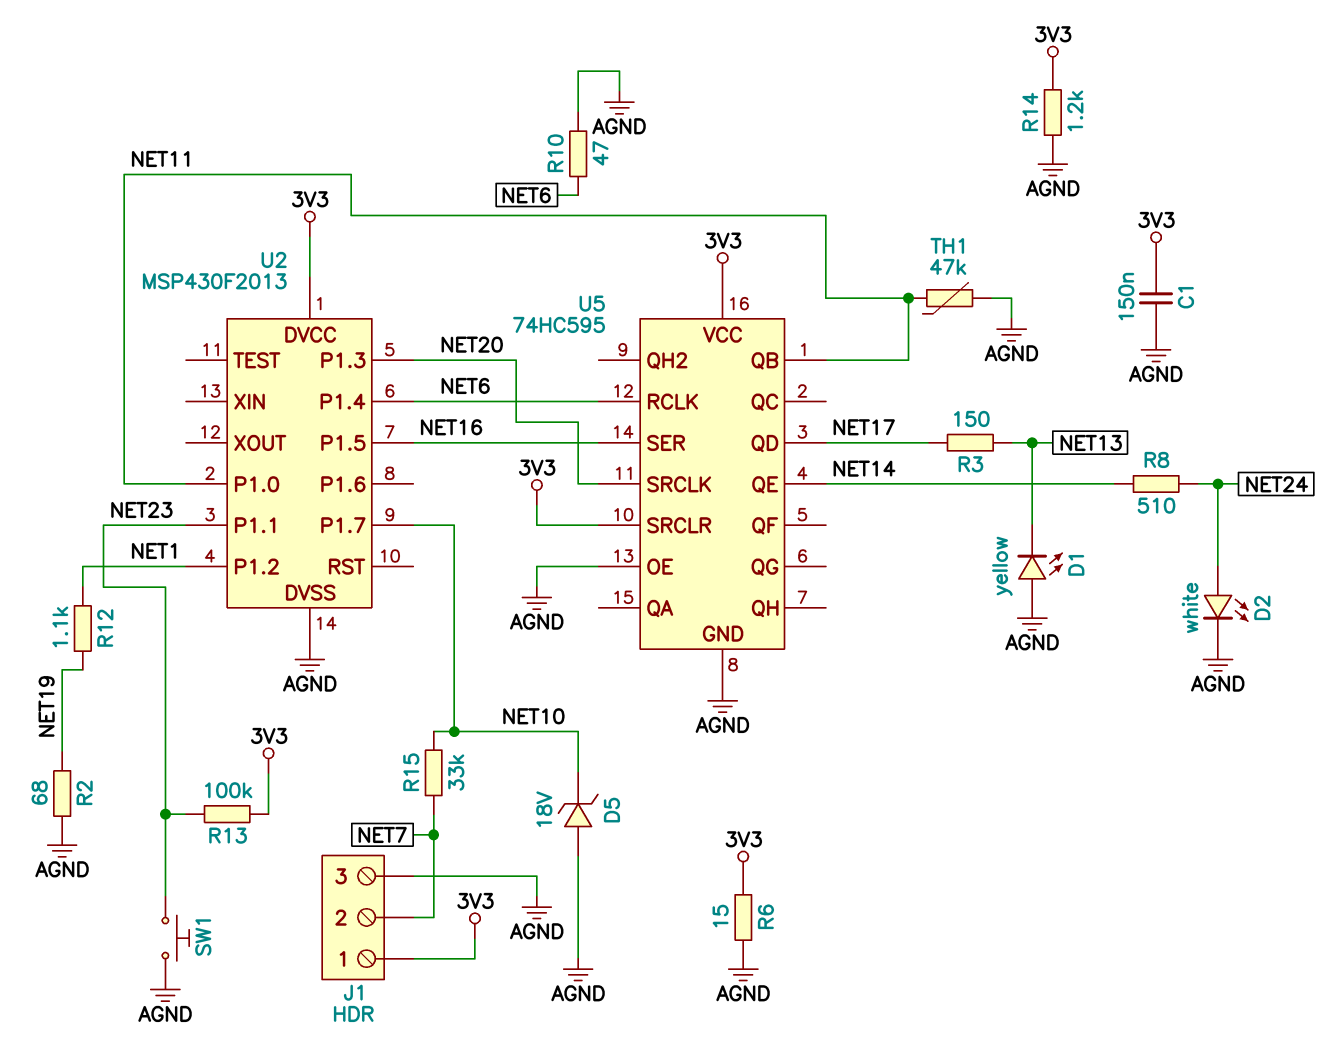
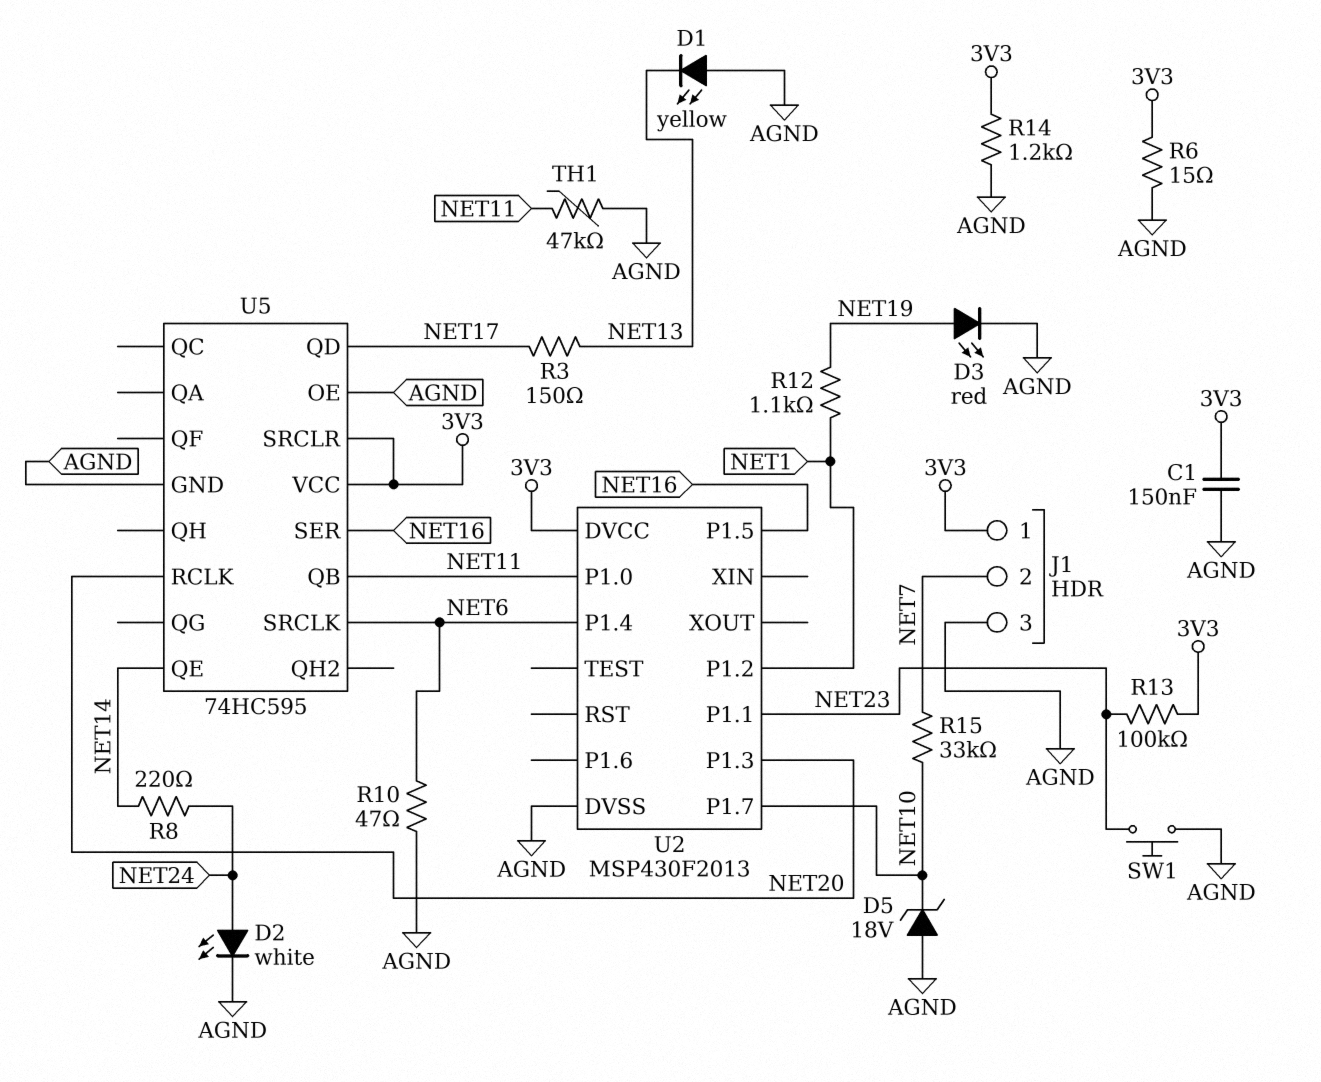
D3: none -> LED red (A NET19, K AGND)
R2: 68 (AGND, NET19) -> none
R8: 510 (NET14, NET24) -> 220 (NET14, NET24)
U5 pin RCLK: NET6 -> NET20
U5 pin SRCLK: NET20 -> NET6

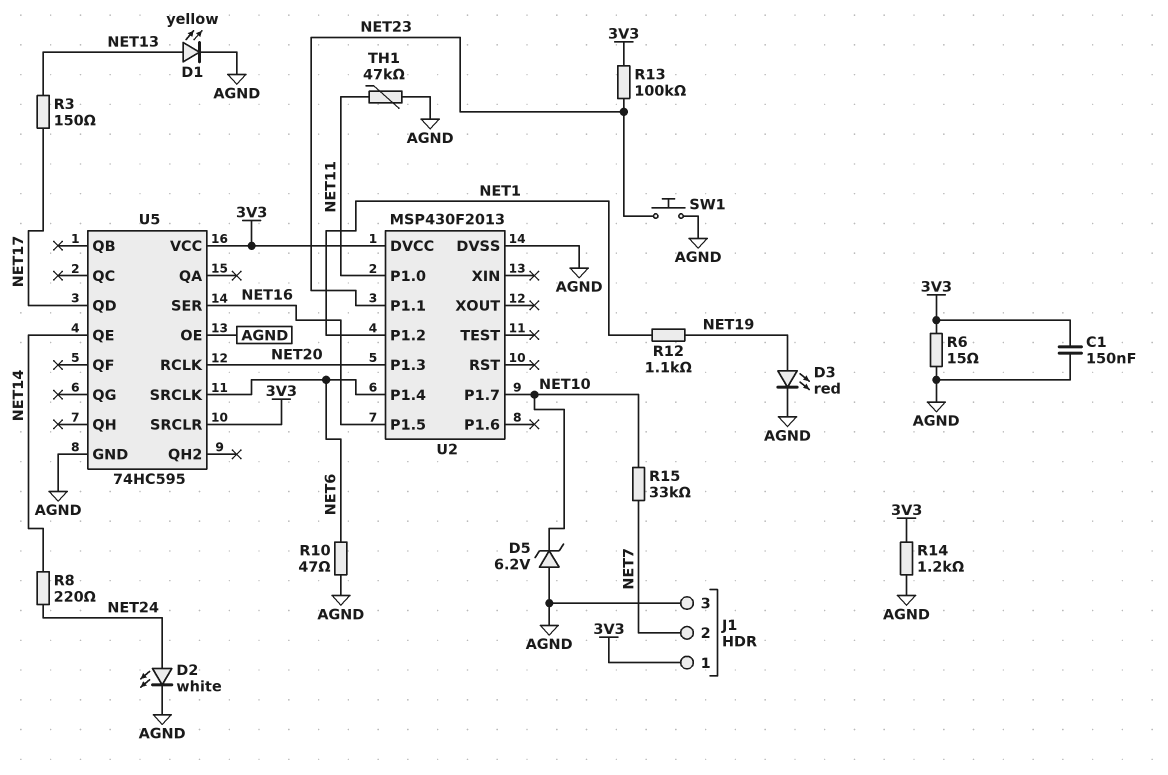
D1: LED yellow (A AGND, K NET13) -> LED yellow (A NET13, K AGND)
D5: zener 18V (A AGND, K NET10) -> zener 6.2V (A AGND, K NET10)
U5 pin QB: NET11 -> none

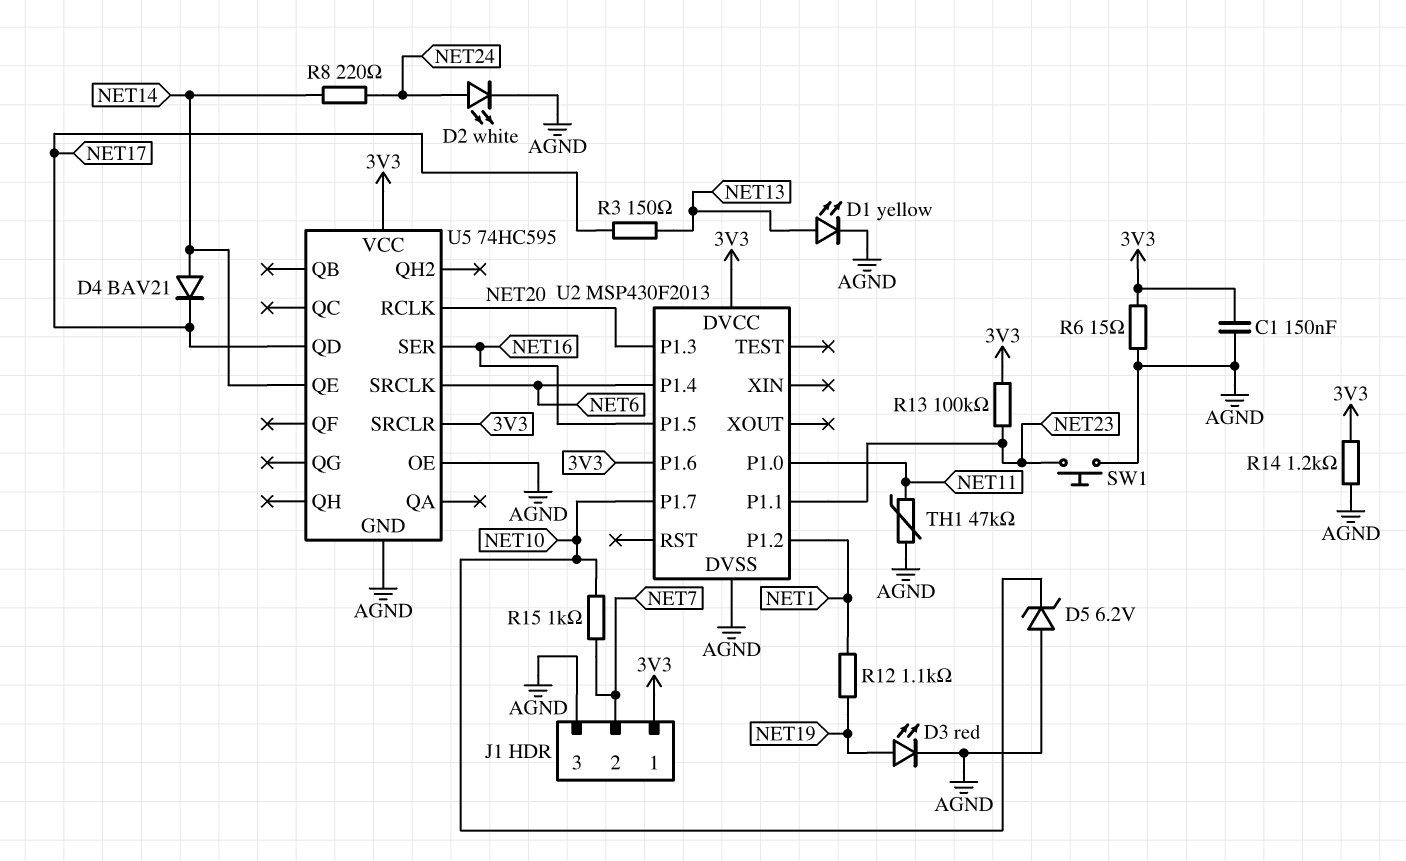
D4: none -> diode BAV21 (A NET14, K NET17)
R10: 47 (AGND, NET6) -> none
R15: 33k (NET7, NET10) -> 1k (NET7, NET10)
U2 pin P1.6: none -> 3V3

